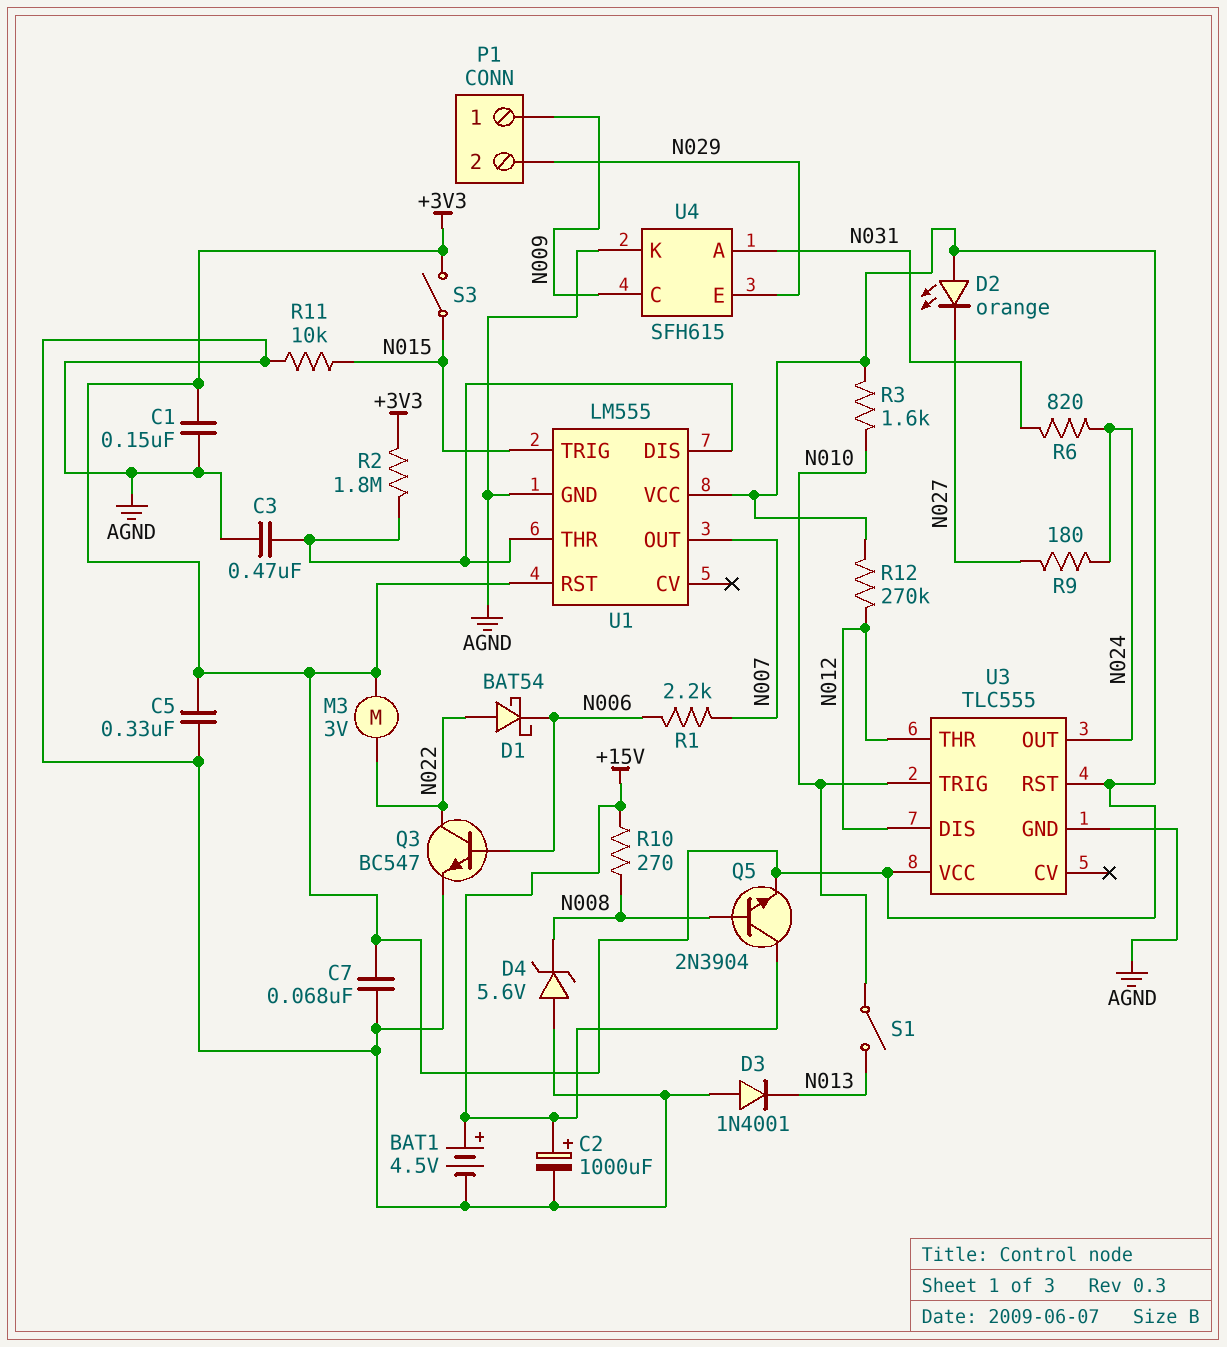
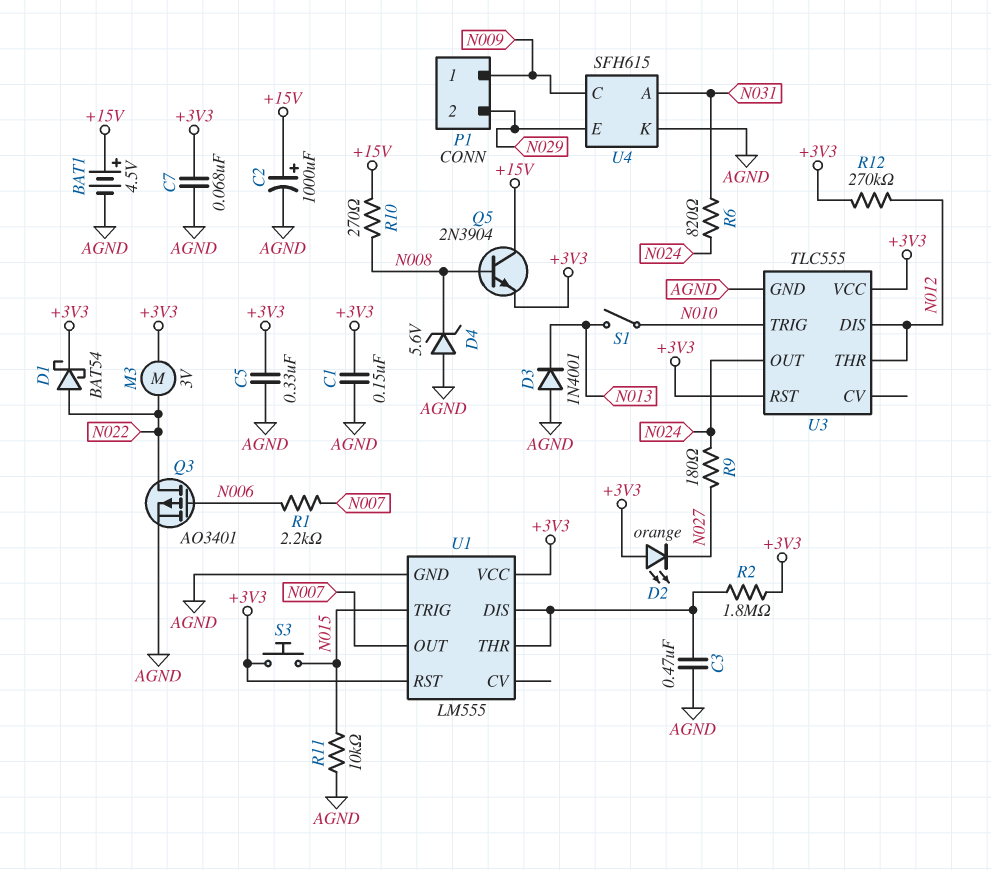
D1: schottky BAT54 (A N022, K N006) -> schottky BAT54 (A N022, K +3V3)
Q3: NPN BC547 (B N006, C N022, E AGND) -> PMOS AO3401 (G N006, D N022, S AGND)
R3: 1.6k (+3V3, N010) -> none
S3: switch (+3V3, N015) -> button (+3V3, N015)

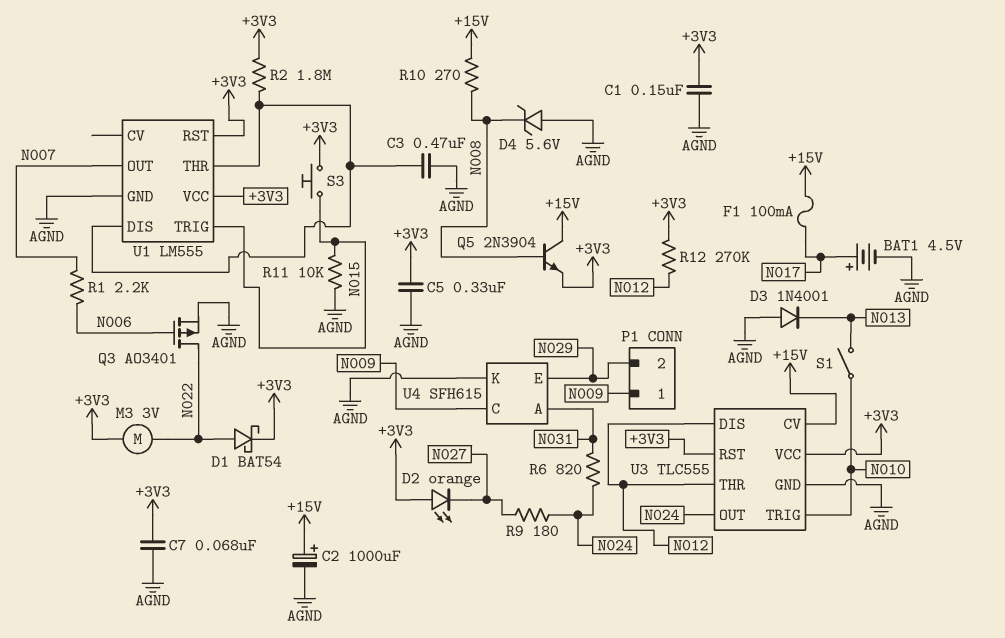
BAT1: 4.5V (plus +15V, minus AGND) -> 4.5V (plus N017, minus AGND)
F1: none -> 100mA (+15V, N017)
U3 pin CV: none -> +15V

